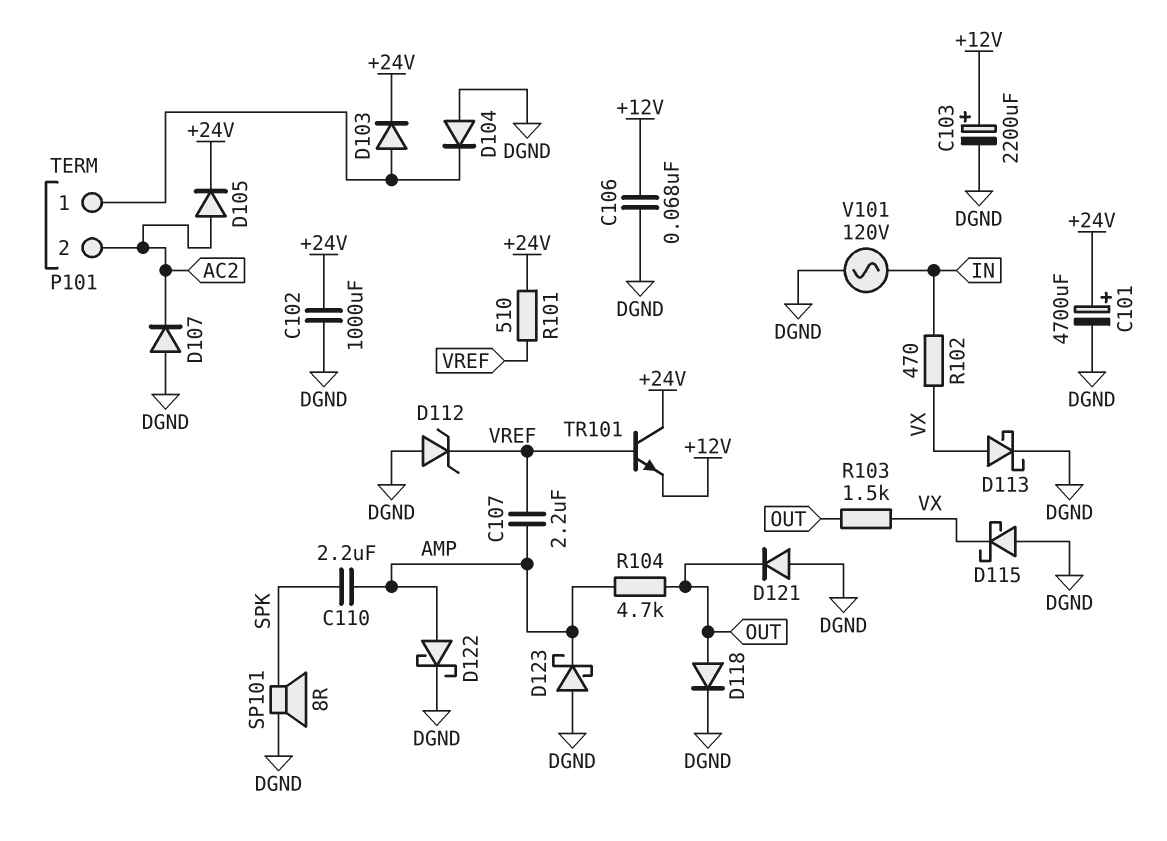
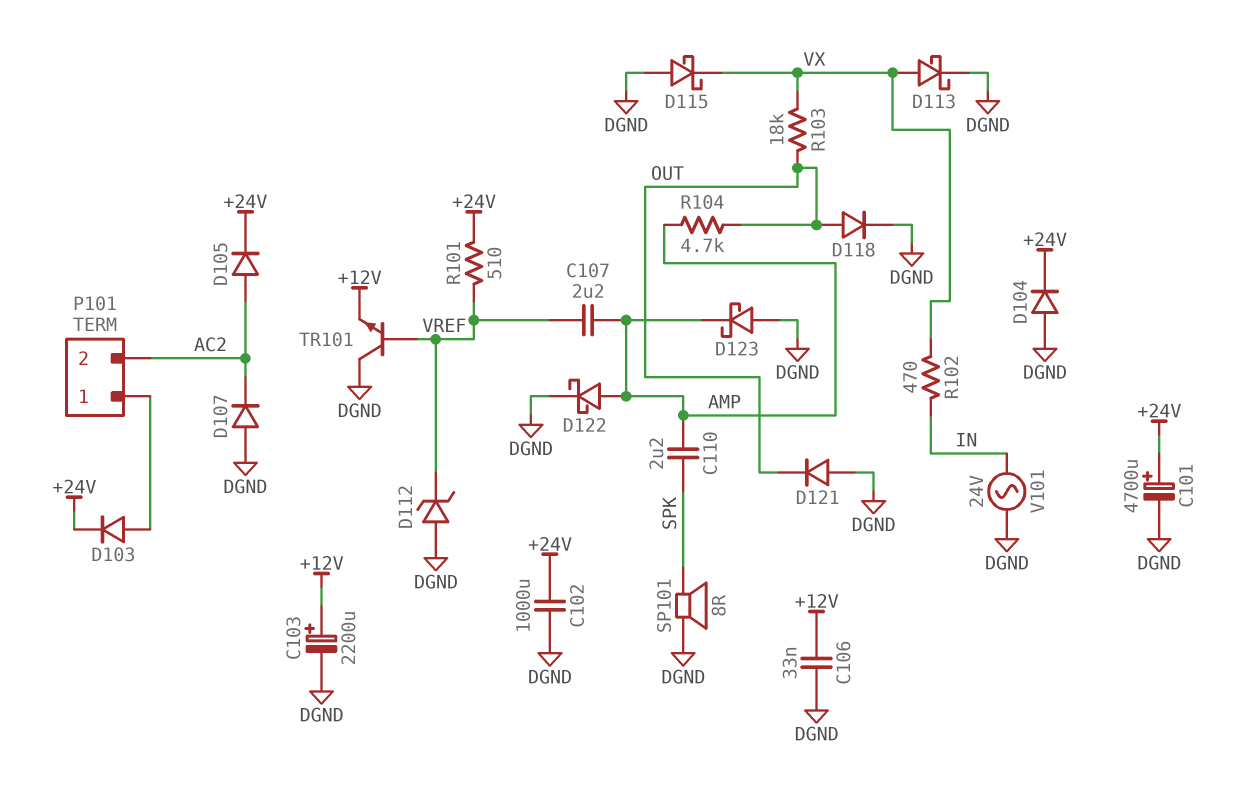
C106: 68nF (+12V, DGND) -> 33nF (+12V, DGND)
D104: diode (A DGND, K P101/1) -> diode (A DGND, K +24V)
R103: 1.5k (OUT, VX) -> 18k (OUT, VX)
TR101: NPN (B VREF, C +24V, E +12V) -> NPN (B VREF, C DGND, E +12V)
V101: AC 120V (DGND, IN) -> AC 24V (DGND, IN)

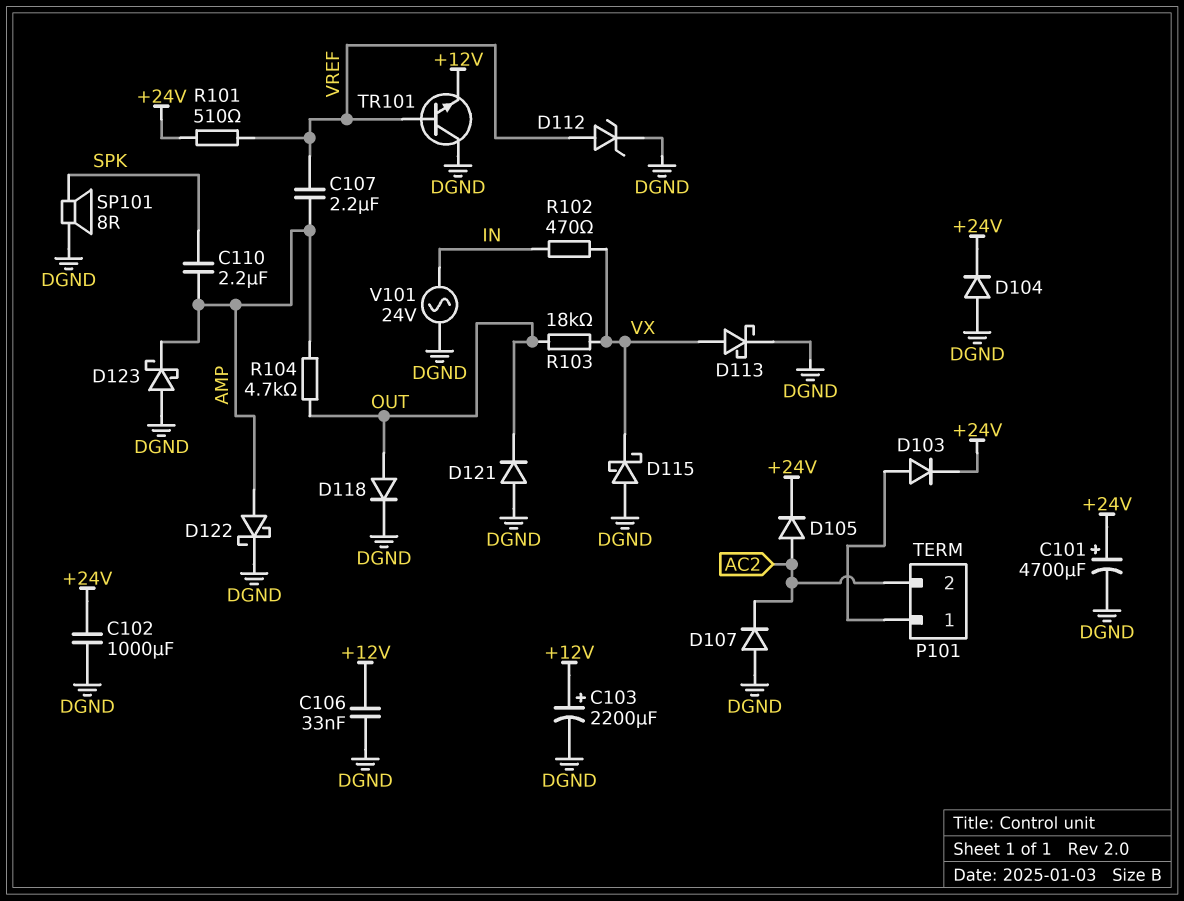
D112: zener (A DGND, K VREF) -> zener (A VREF, K DGND)

